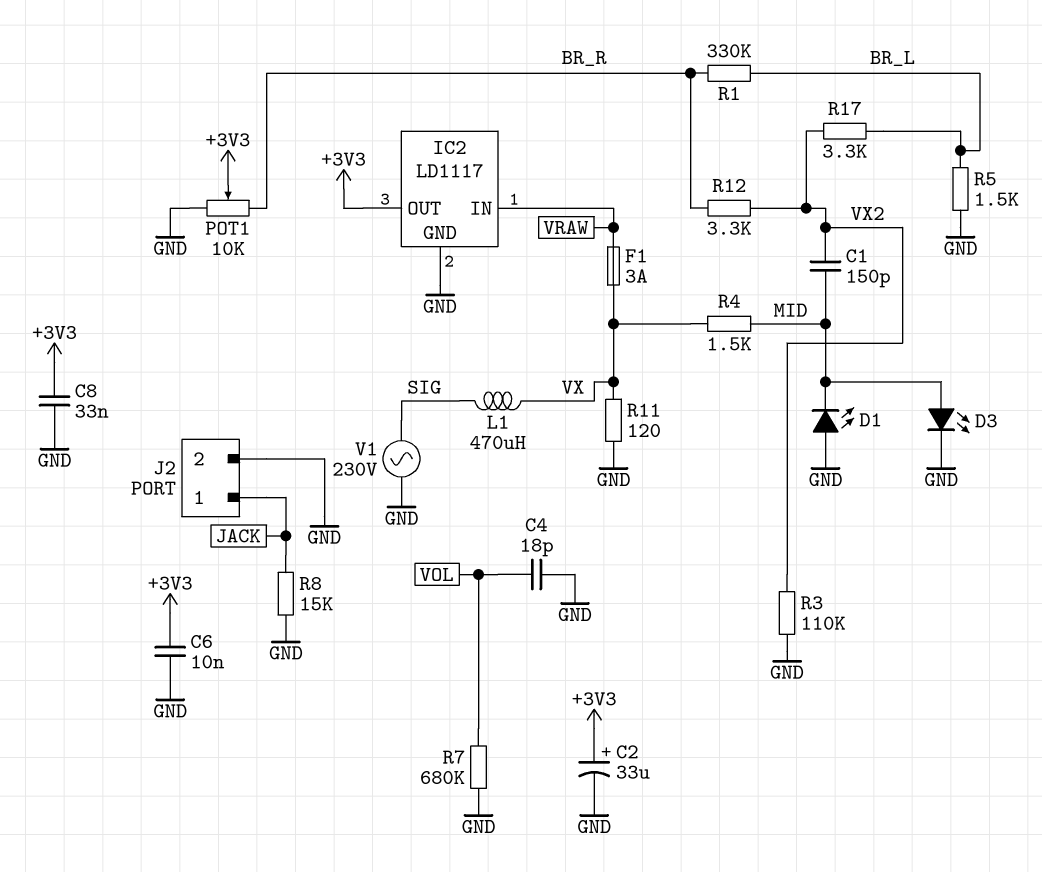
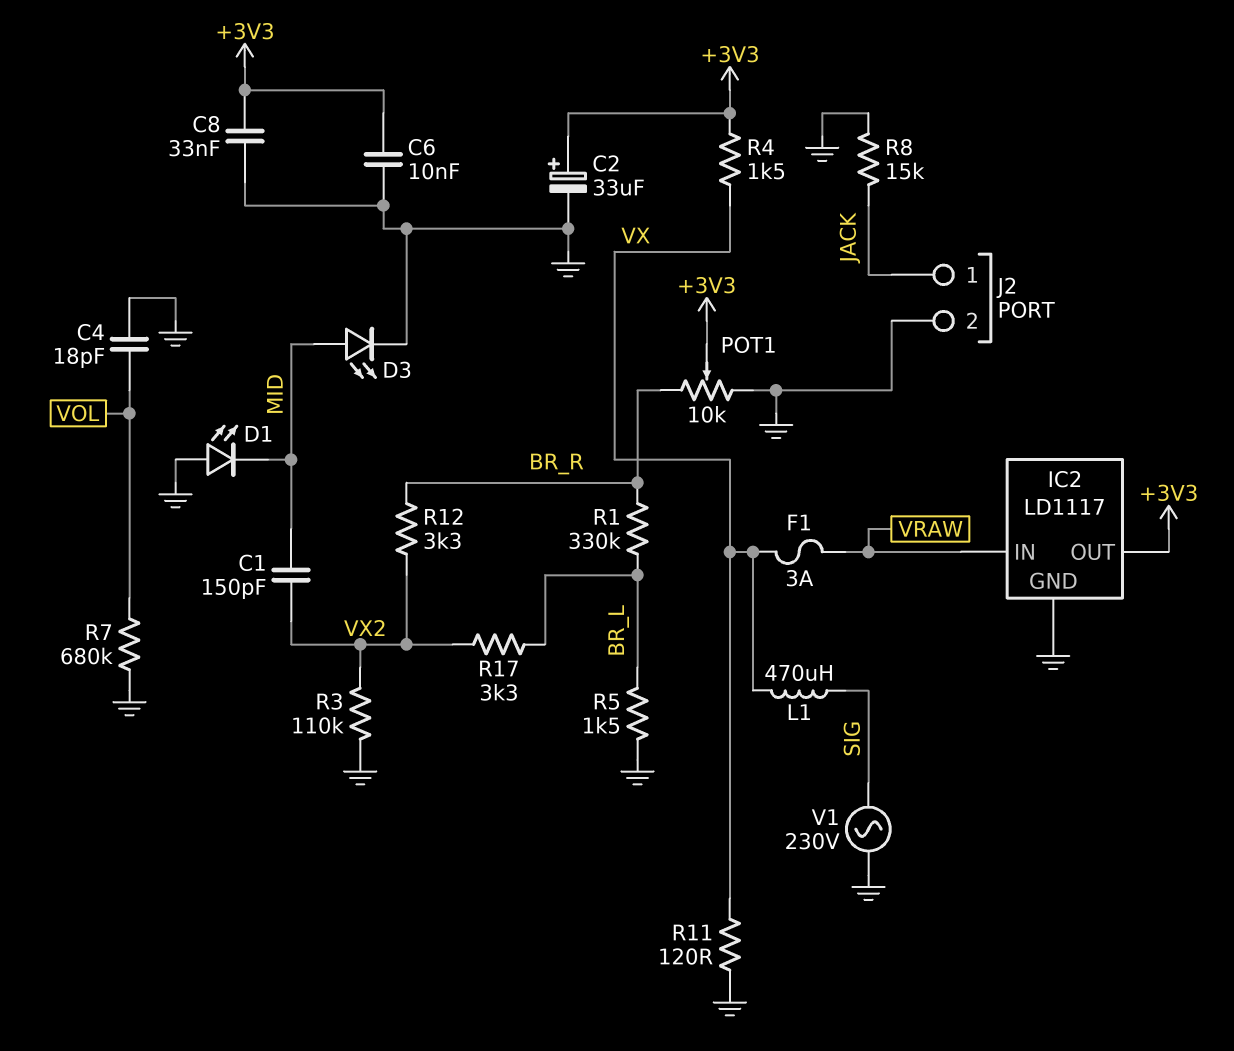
R4: 1.5k (MID, VX) -> 1.5k (+3V3, VX)

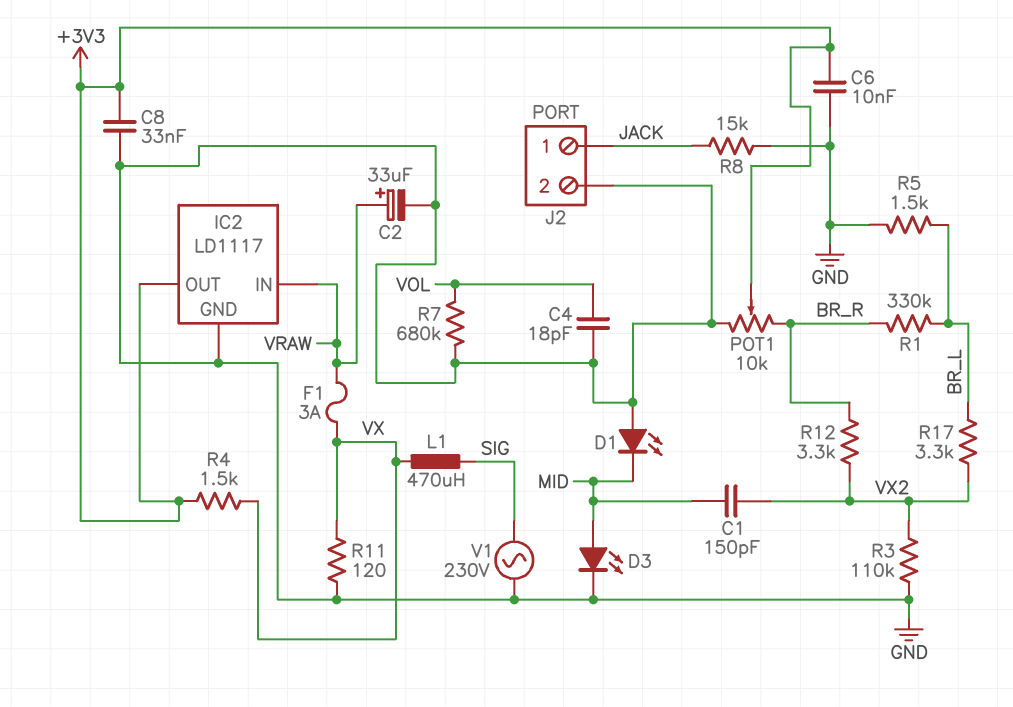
C2: 33uF (plus +3V3, minus GND) -> 33uF (plus VRAW, minus GND)

